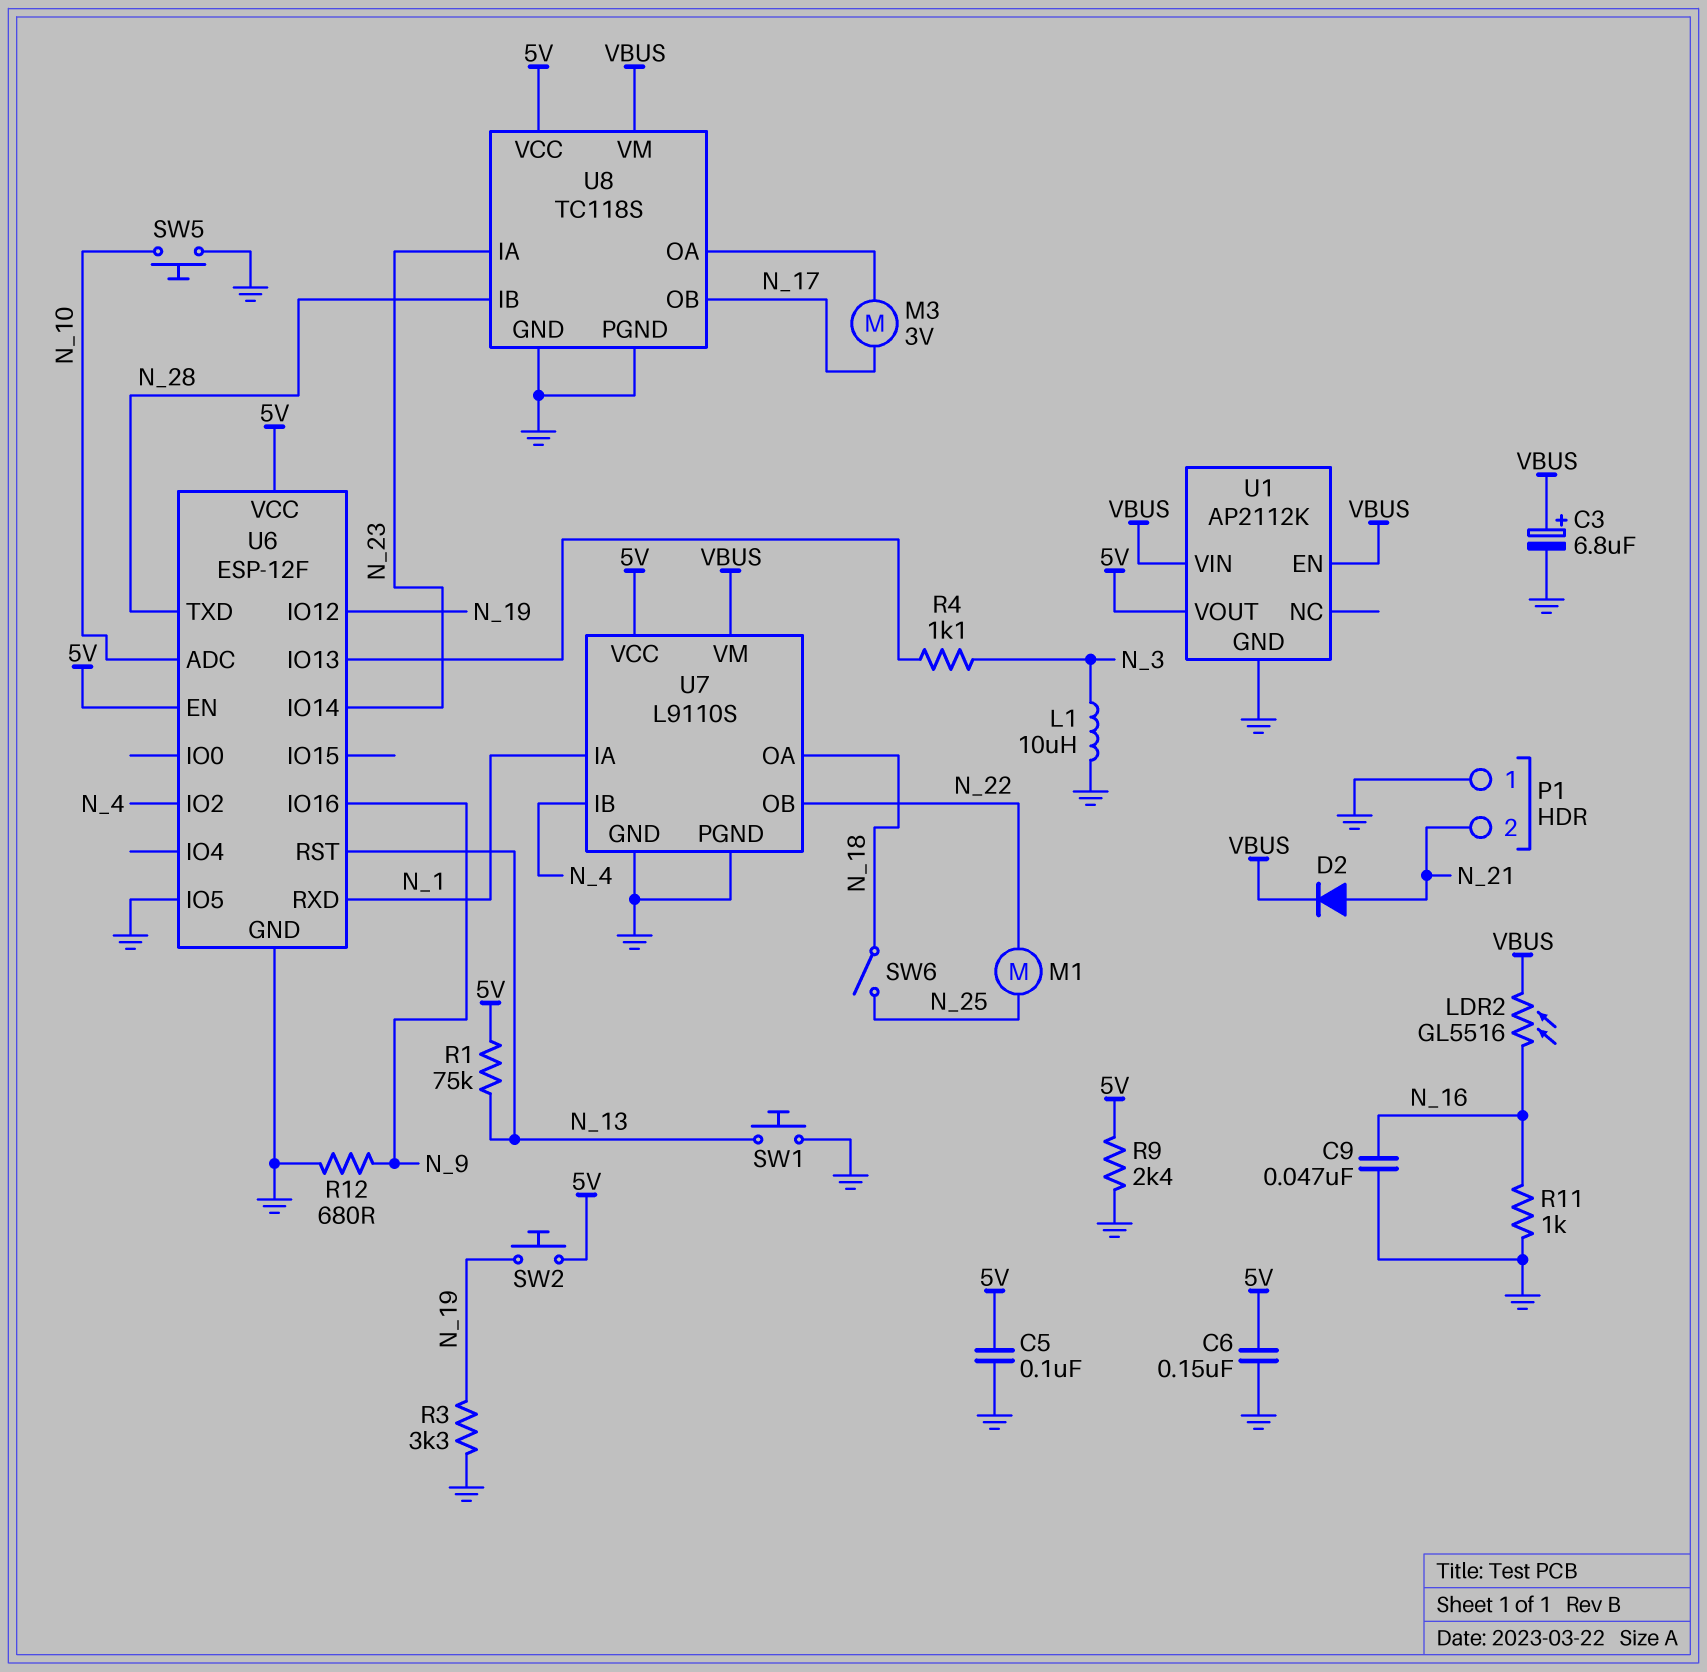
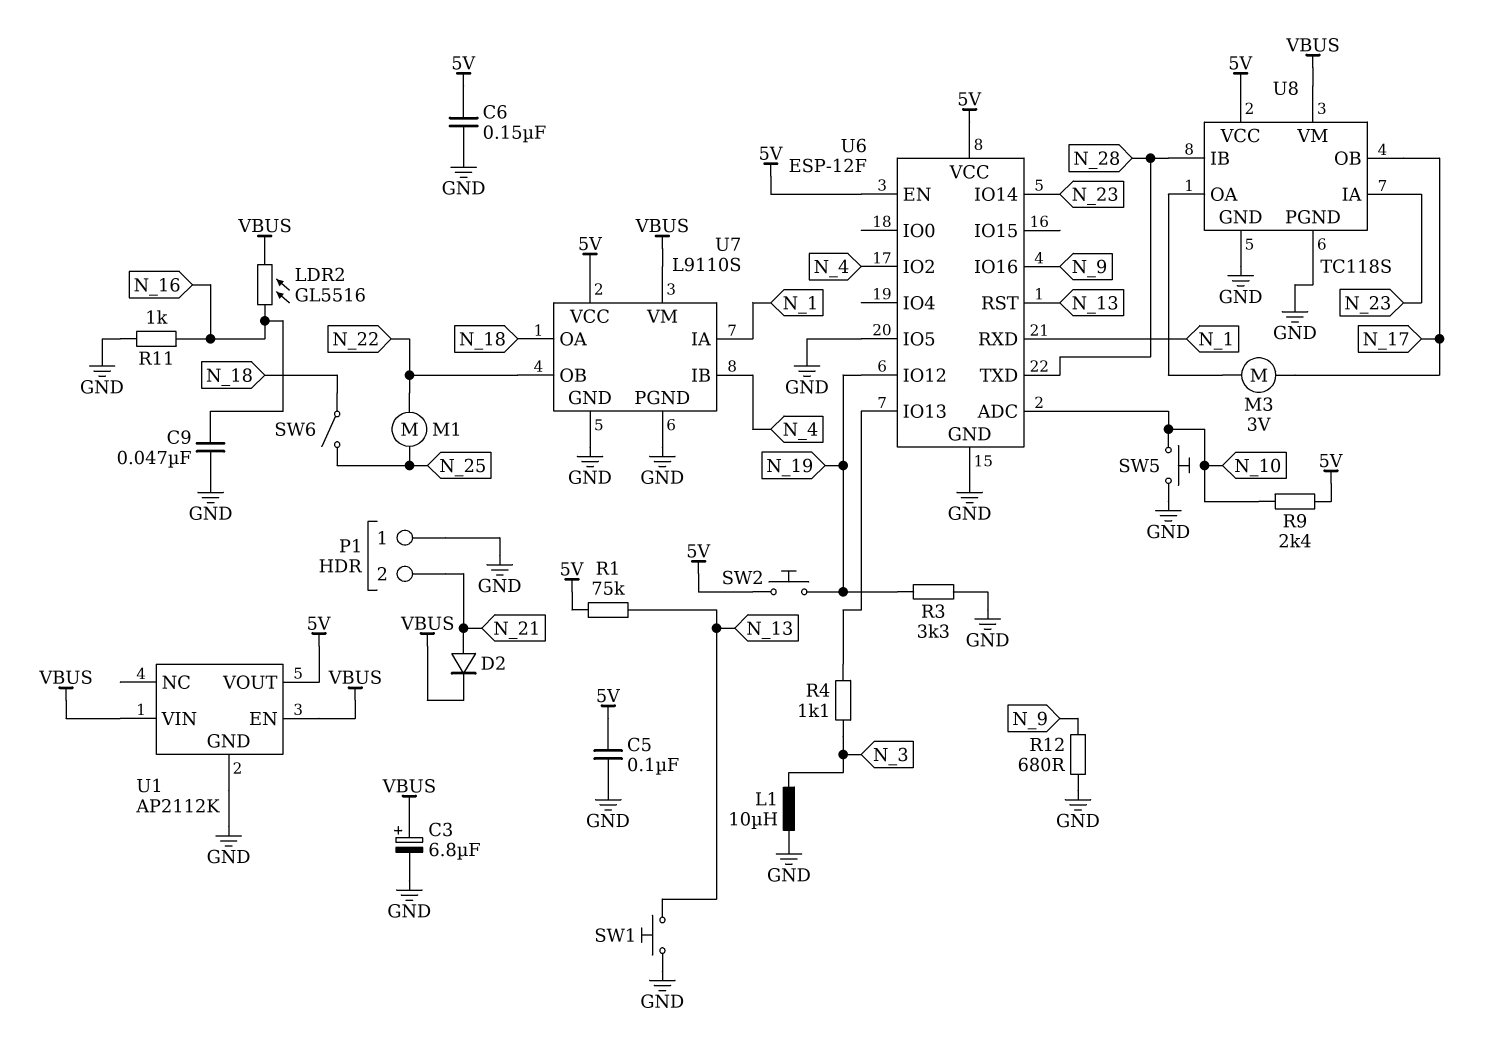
R9: 2.4k (5V, GND) -> 2.4k (5V, N_10)

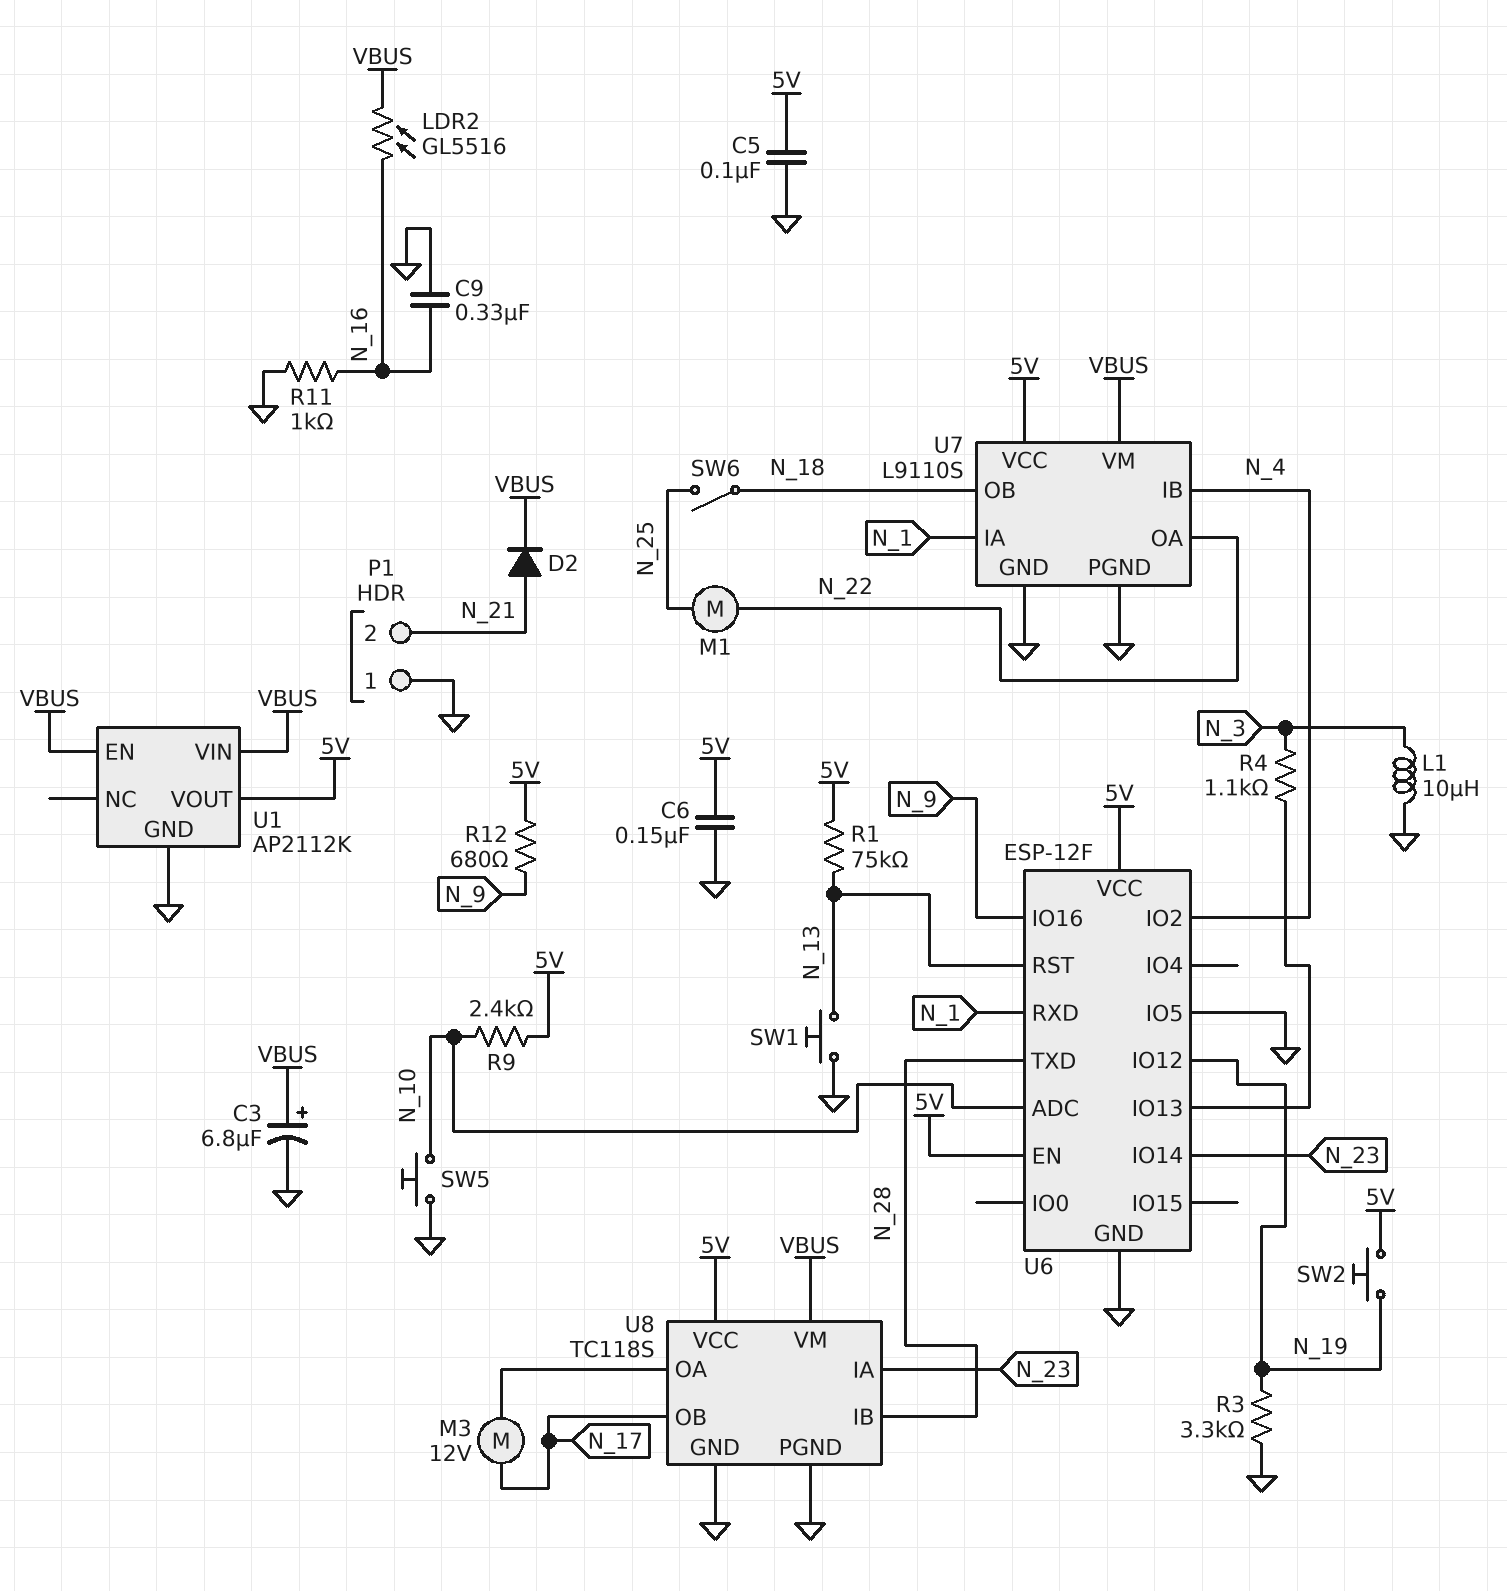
C9: 47nF (GND, N_16) -> 330nF (GND, N_16)
M3: motor 3V (N_17, U8/OA) -> motor 12V (N_17, U8/OA)
R12: 680 (GND, N_9) -> 680 (5V, N_9)
U7 pin OA: N_18 -> N_22
U7 pin OB: N_22 -> N_18

